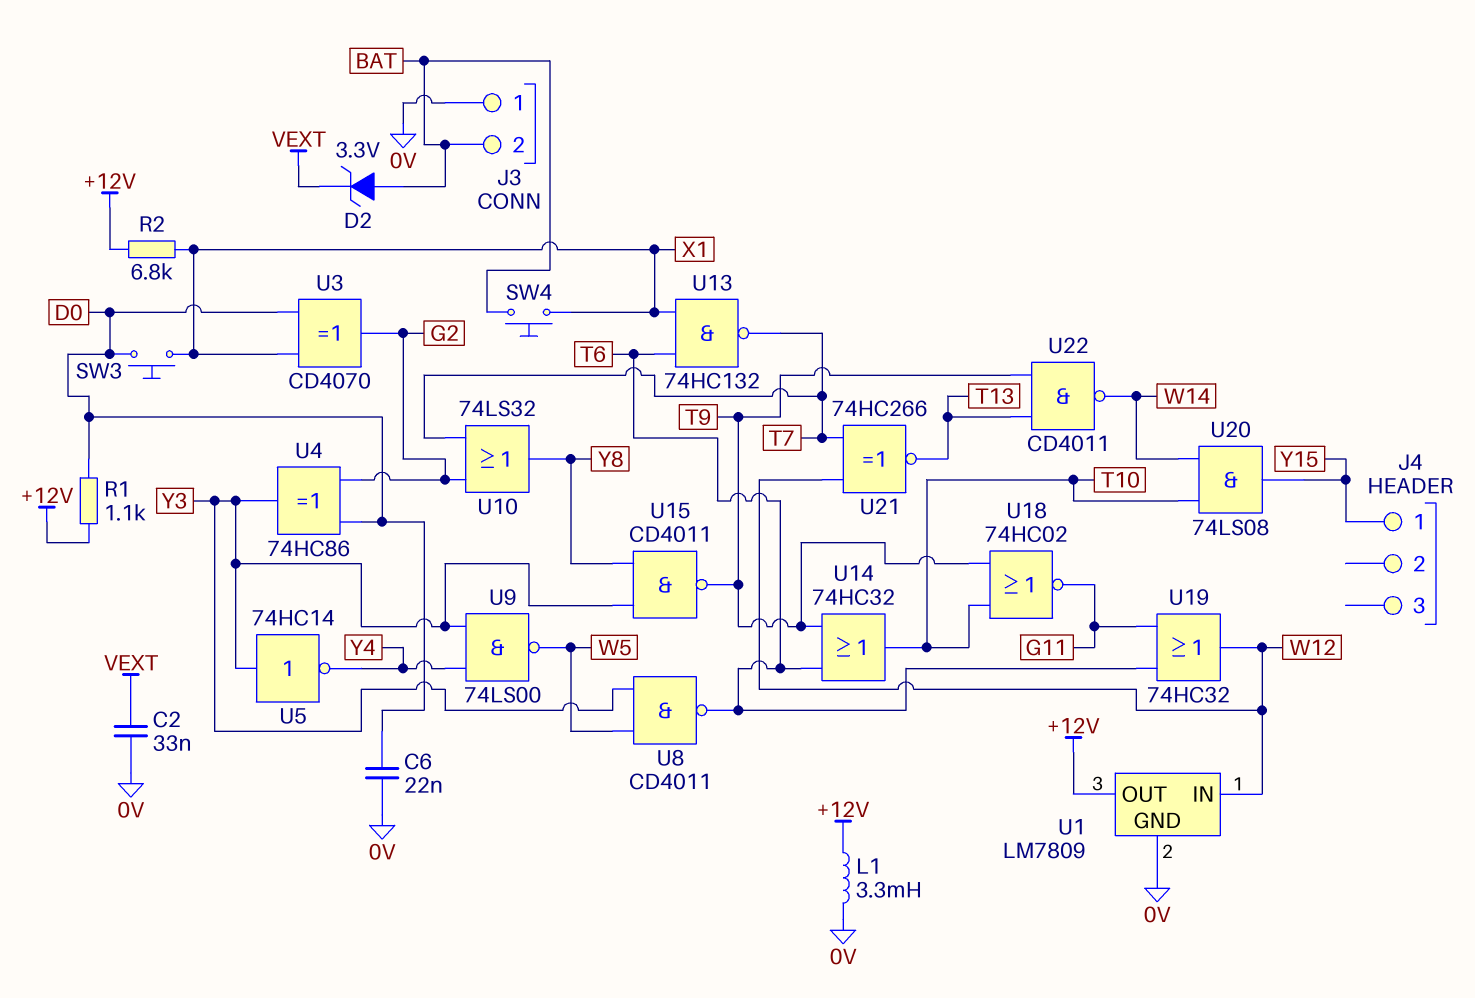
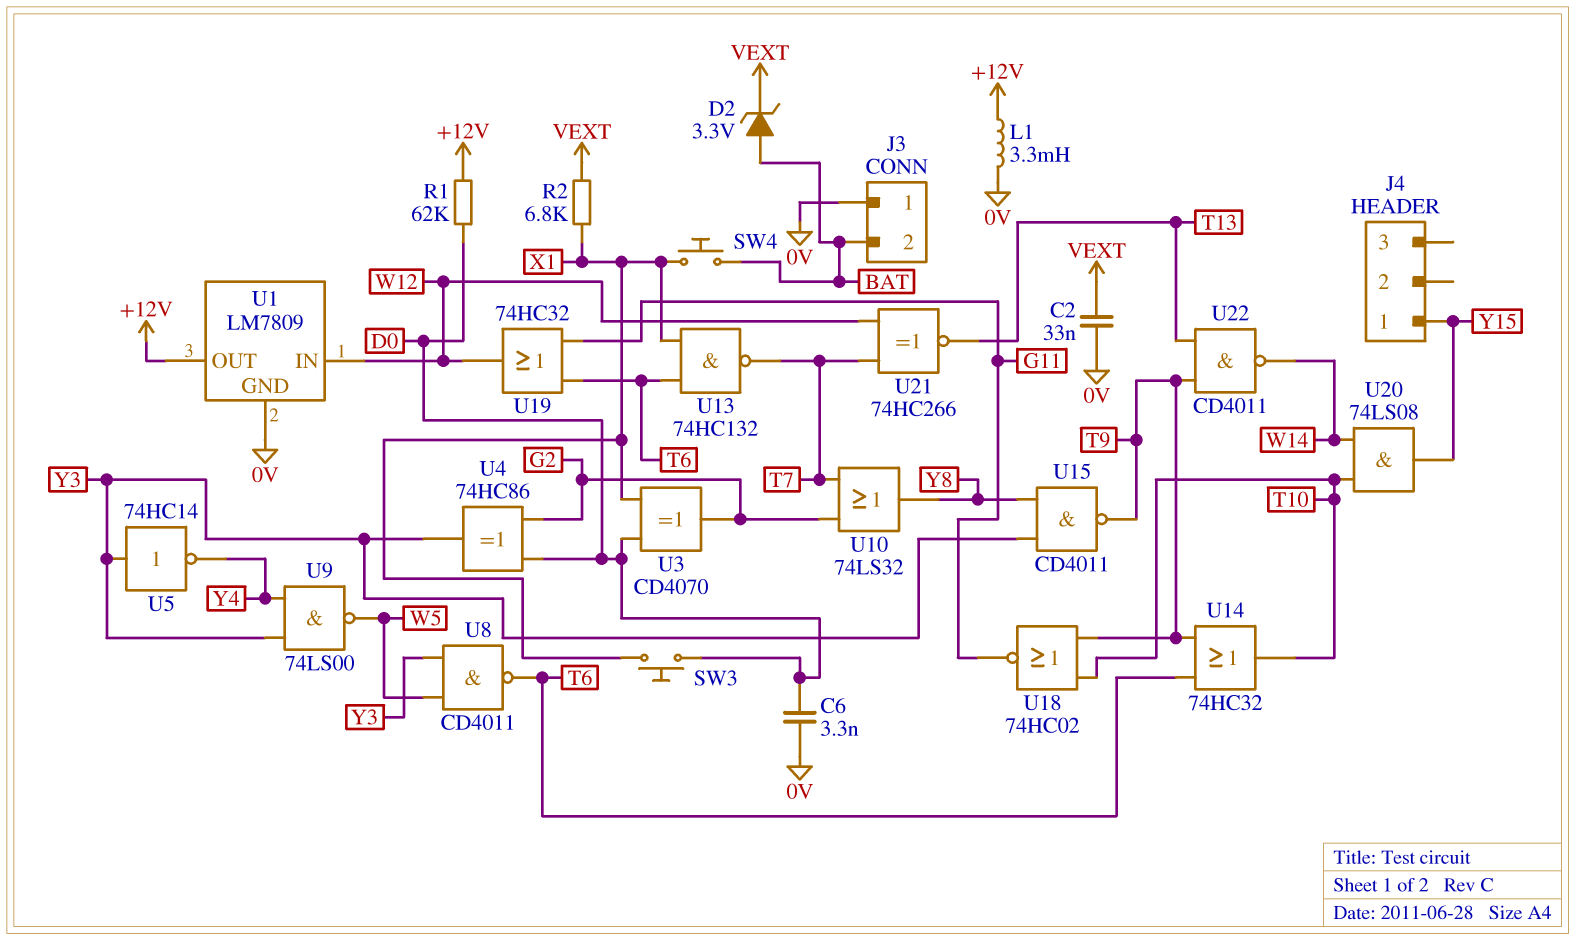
C6: 22nF (0V, D0) -> 3.3nF (0V, D0)
R1: 1.1k (+12V, D0) -> 62k (+12V, D0)
R2: 6.8k (+12V, X1) -> 6.8k (VEXT, X1)

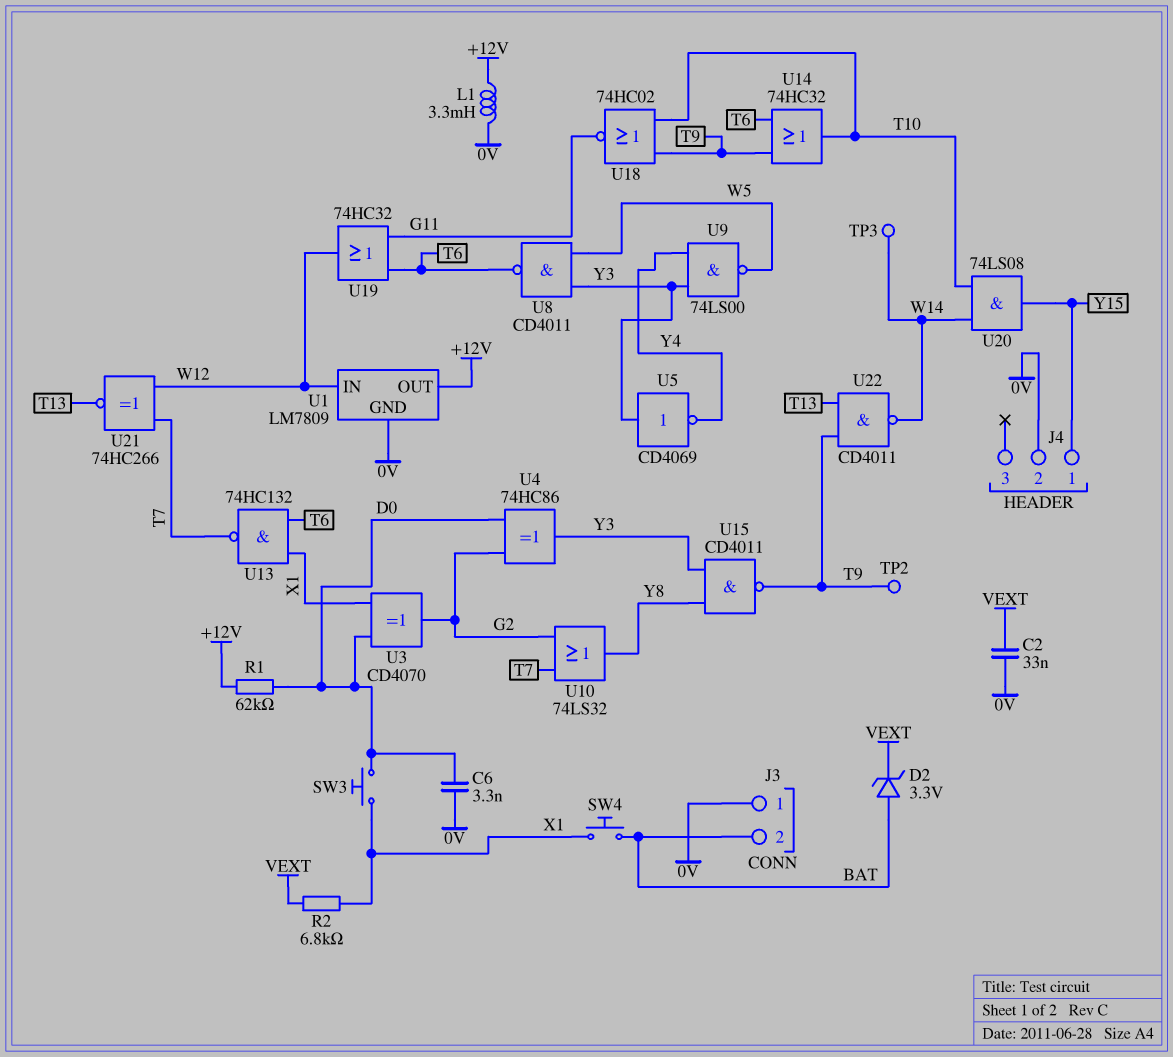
J4 pin 2: none -> 0V
TP2: none -> test point (T9)
TP3: none -> test point (W14)
U5: NOT 74HC14 (in Y3, out Y4) -> NOT CD4069 (in Y3, out Y4)

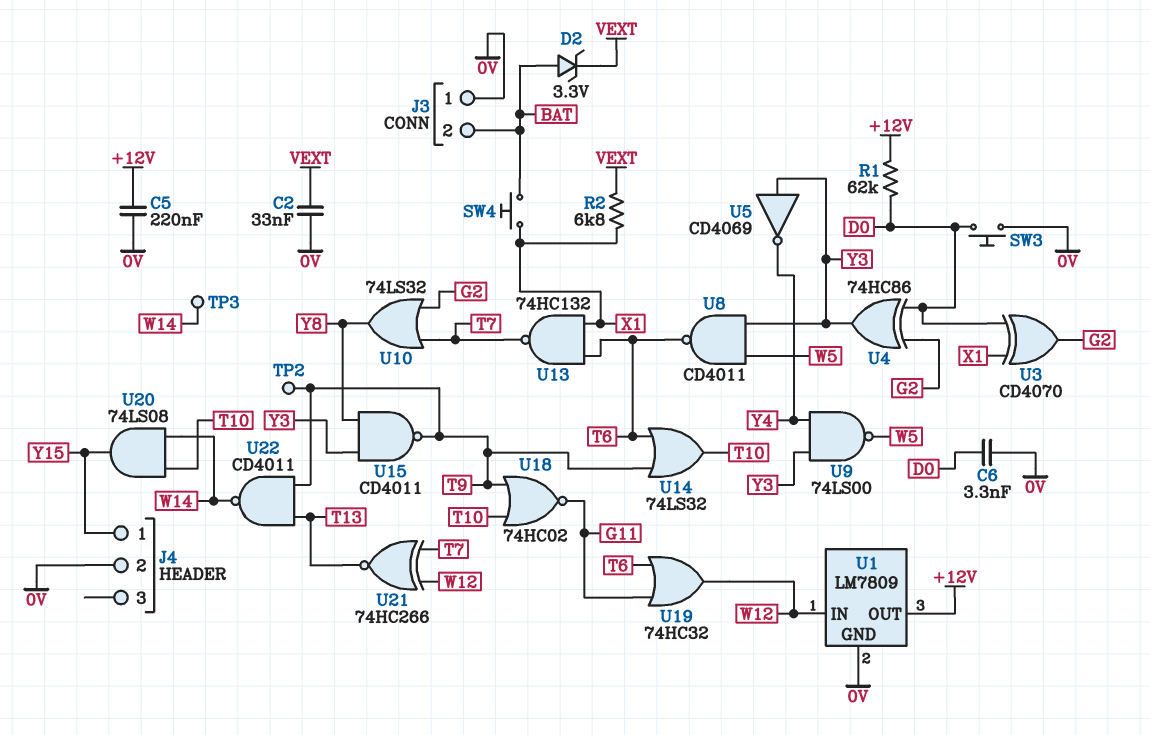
C5: none -> 220nF (+12V, 0V)
L1: 3.3mH (+12V, 0V) -> none
SW3: button (D0, X1) -> button (0V, D0)
U14: OR 74HC32 (in T6, in T9, out T10) -> OR 74LS32 (in T6, in T9, out T10)

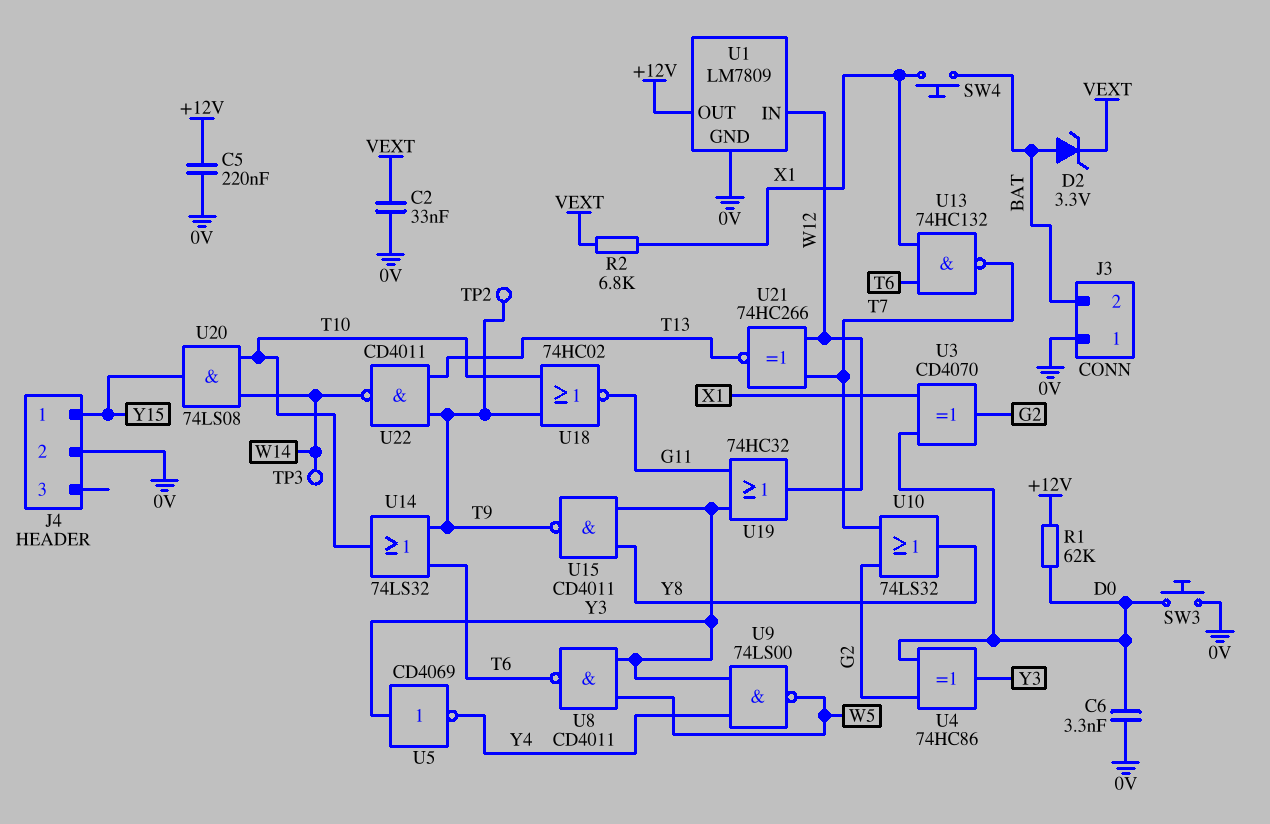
U19: OR 74HC32 (in G11, in T6, out W12) -> OR 74HC32 (in G11, in Y3, out W12)

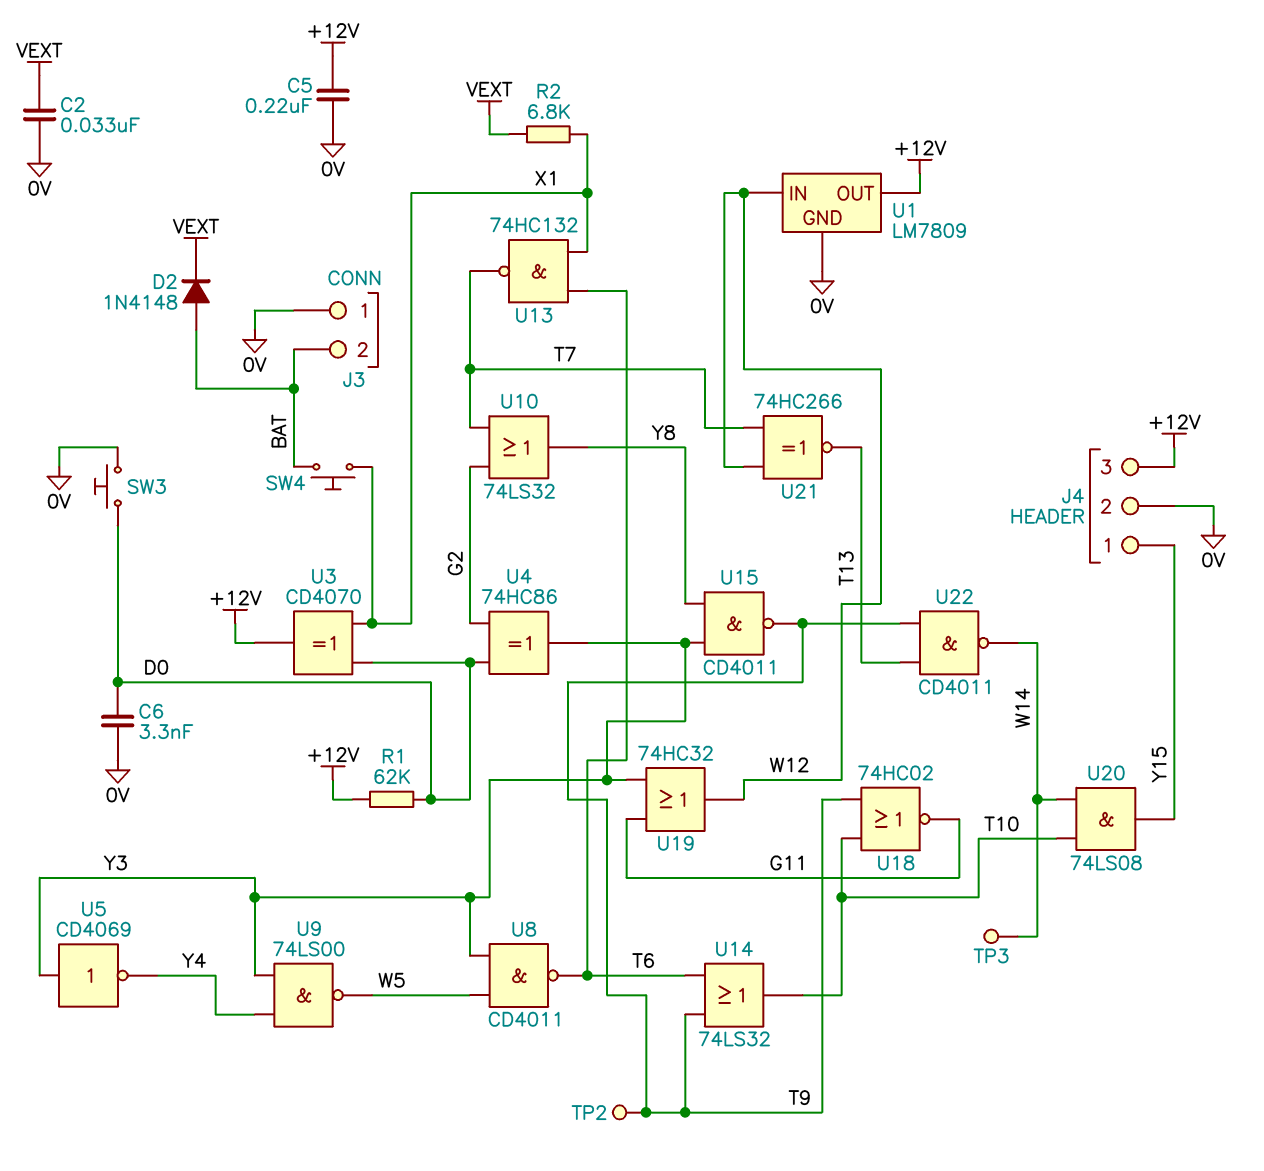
D2: zener 3.3V (A BAT, K VEXT) -> diode 1N4148 (A BAT, K VEXT)
J4 pin 3: none -> +12V
U3: XOR CD4070 (in D0, in X1, out G2) -> XOR CD4070 (in D0, in X1, out +12V)

